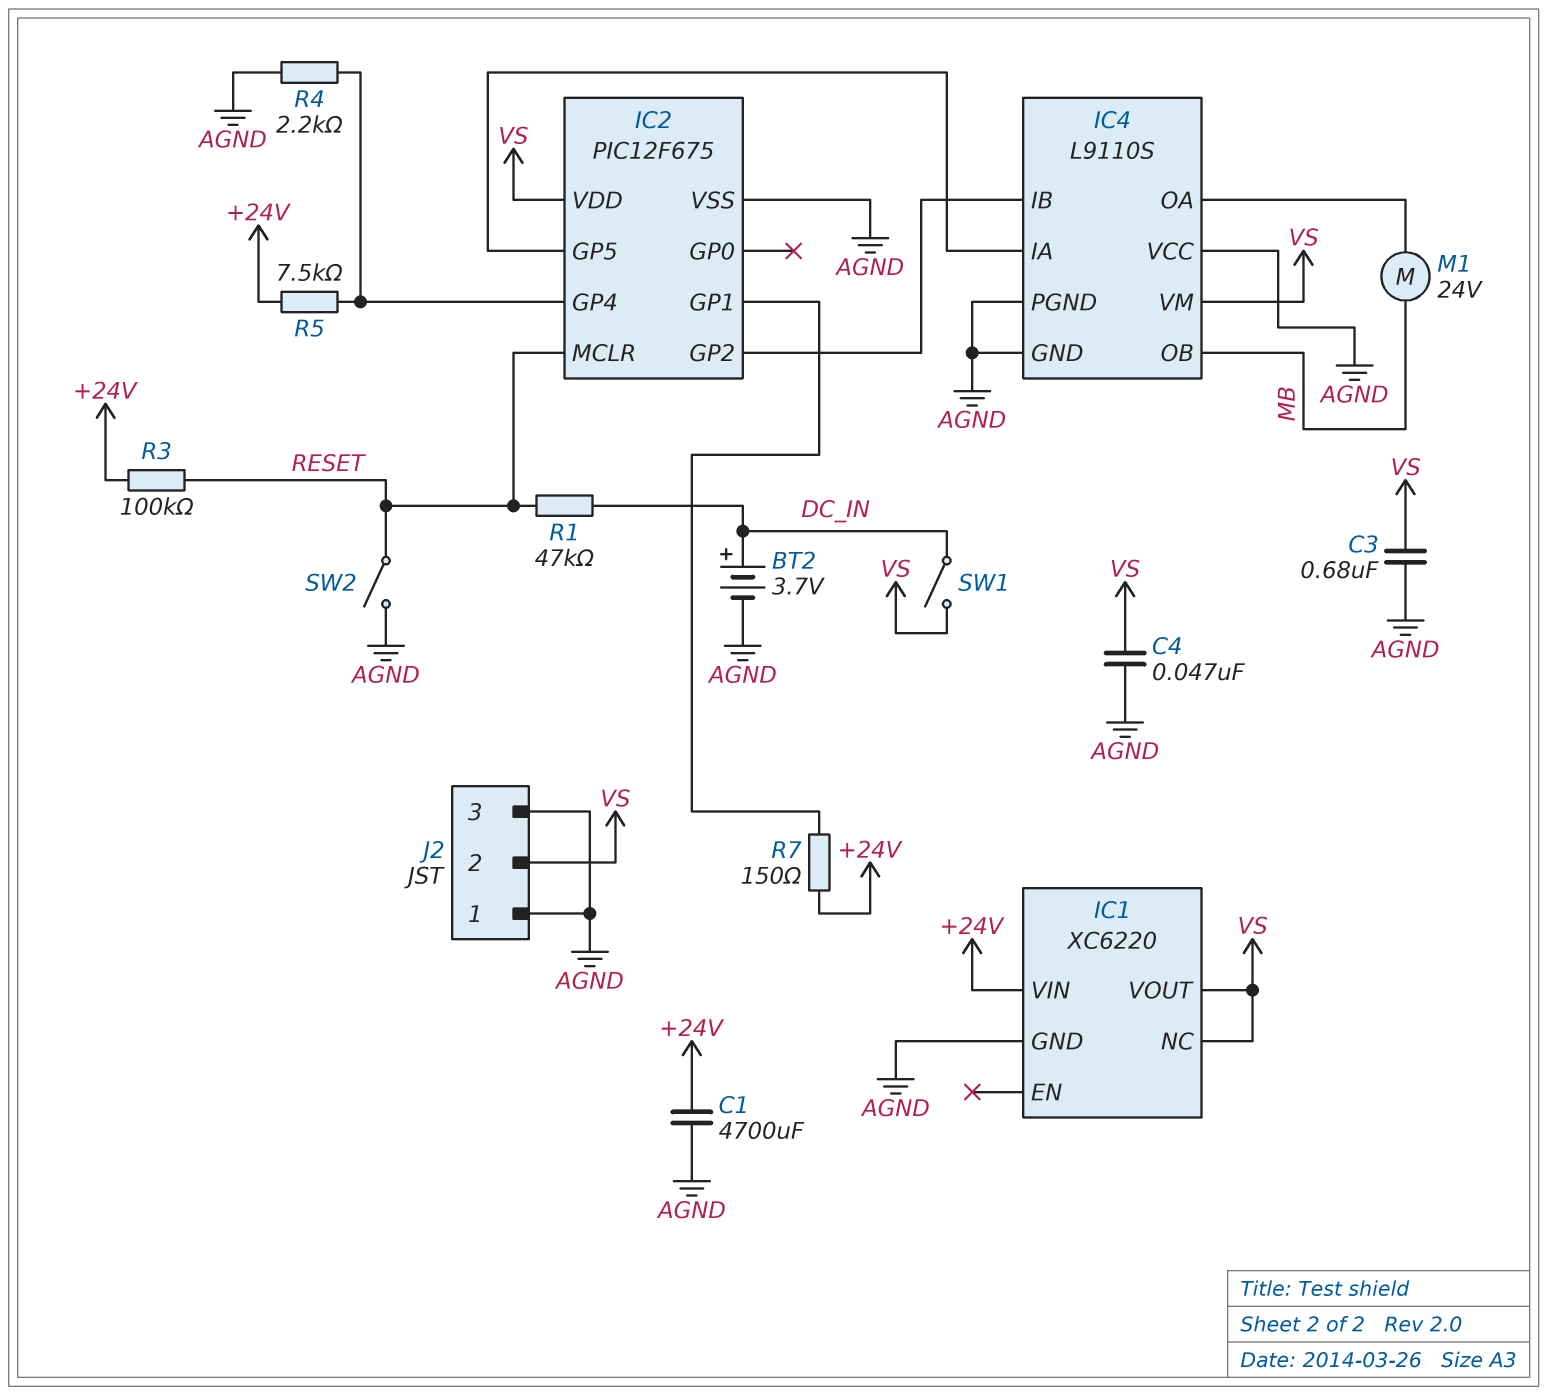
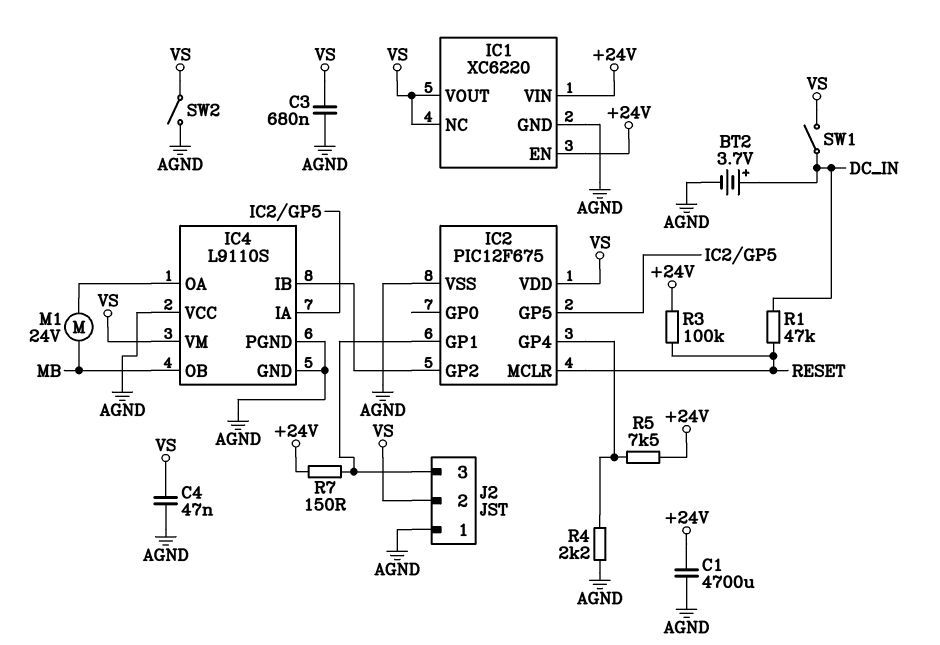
IC1 pin EN: none -> +24V
J2 pin 3: AGND -> IC2/GP1
SW2: switch (AGND, RESET) -> switch (AGND, VS)

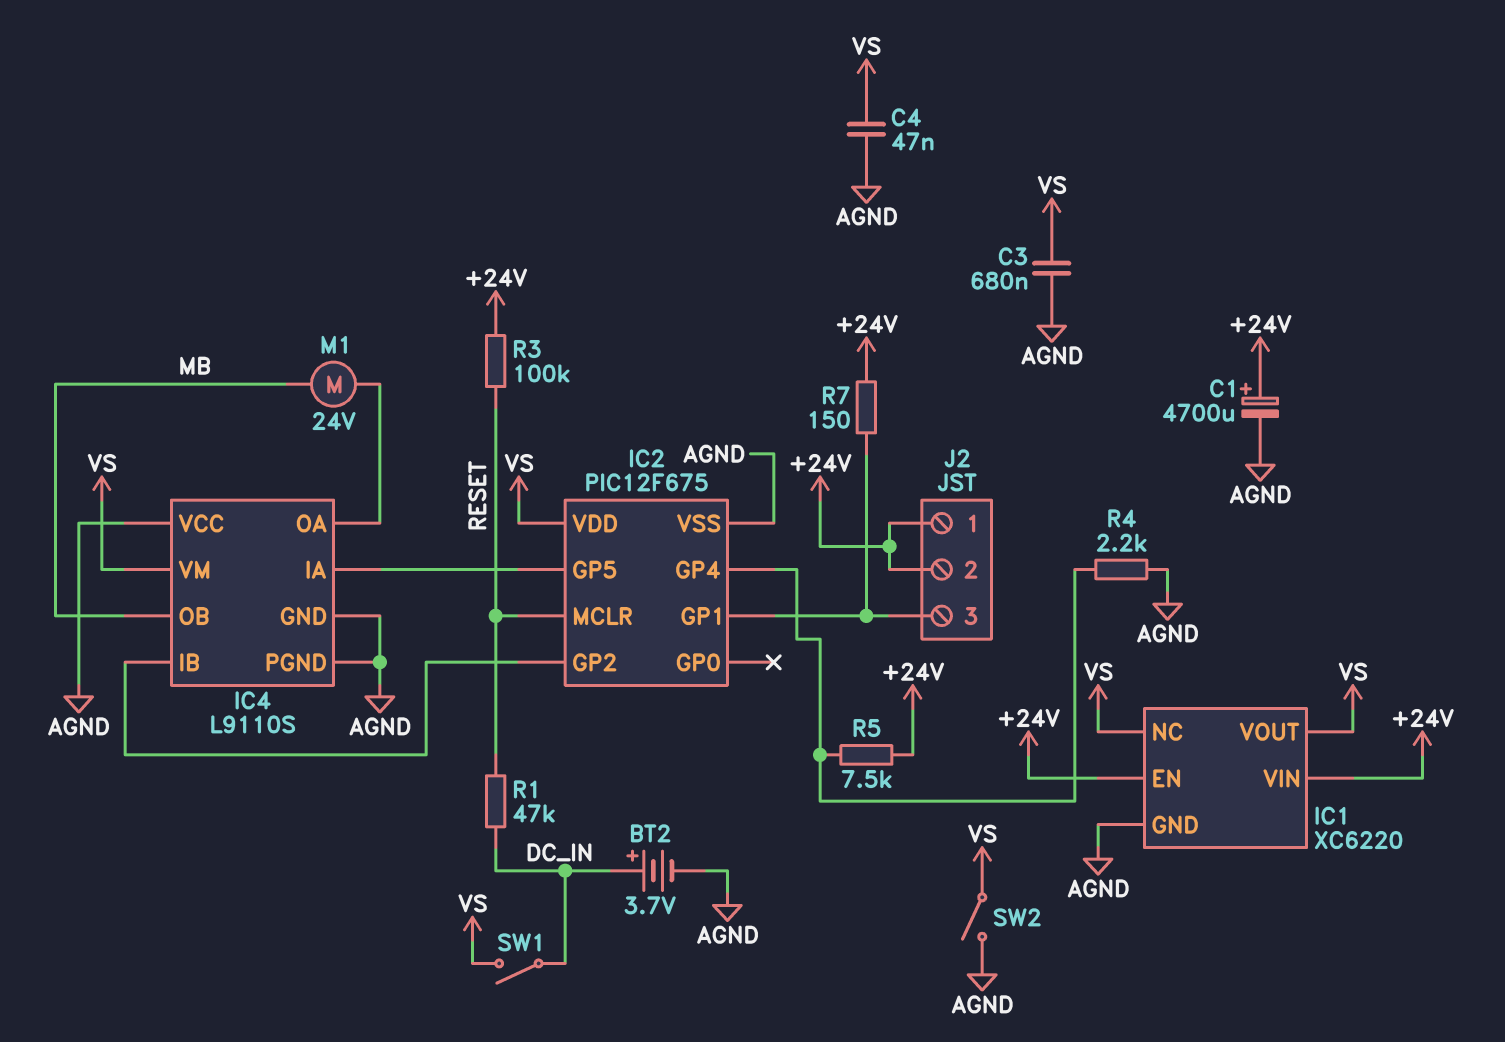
C1: 4700uF (+24V, AGND) -> 4700uF (plus +24V, minus AGND)
J2 pin 1: AGND -> +24V
J2 pin 2: VS -> +24V

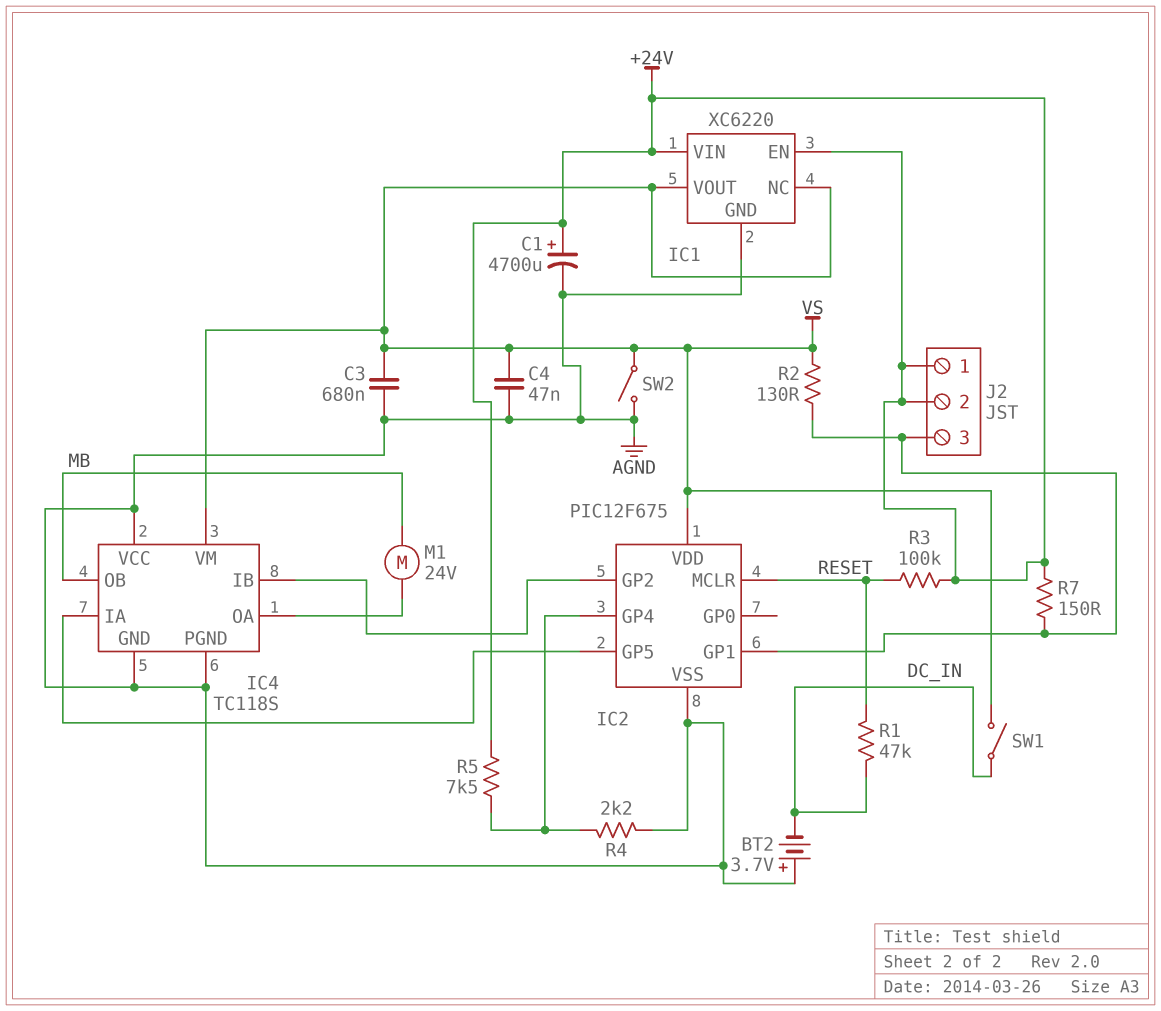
BT2: 3.7V (plus DC_IN, minus AGND) -> 3.7V (plus AGND, minus DC_IN)
IC4: L9110S -> TC118S
R2: none -> 130 (IC2/GP1, VS)

